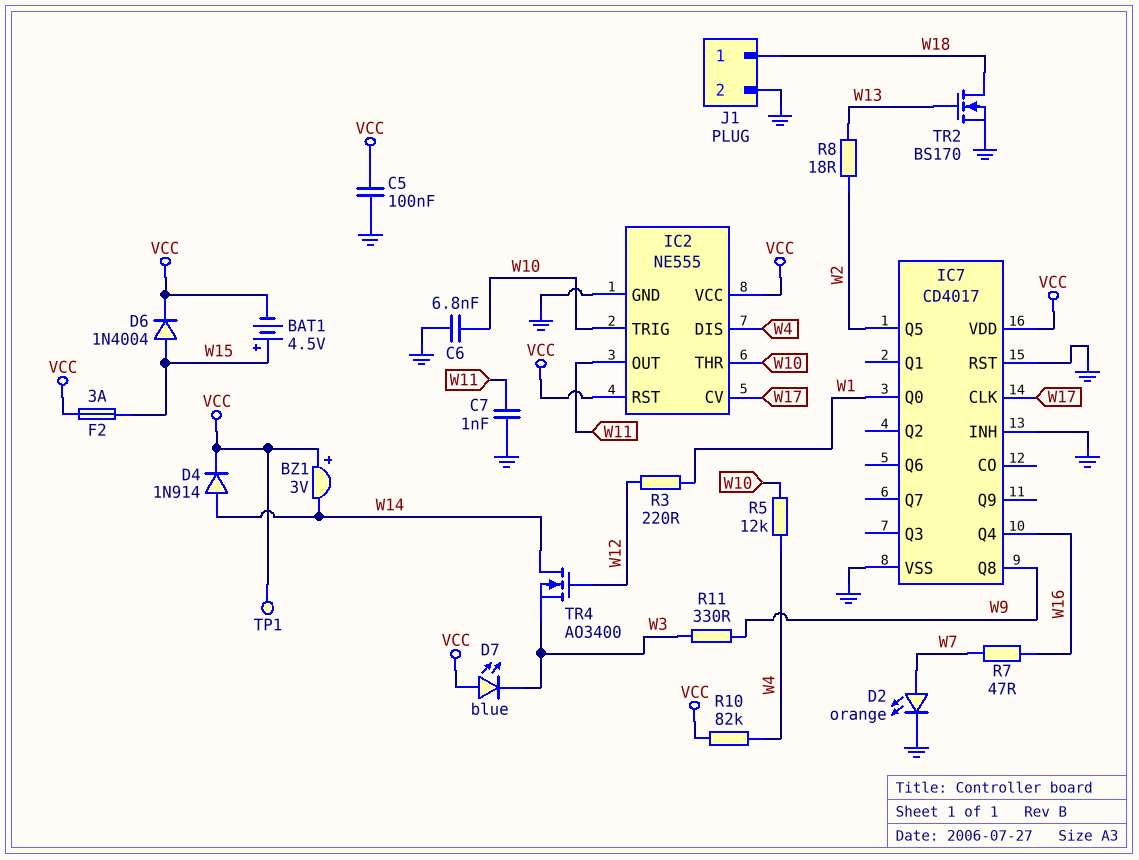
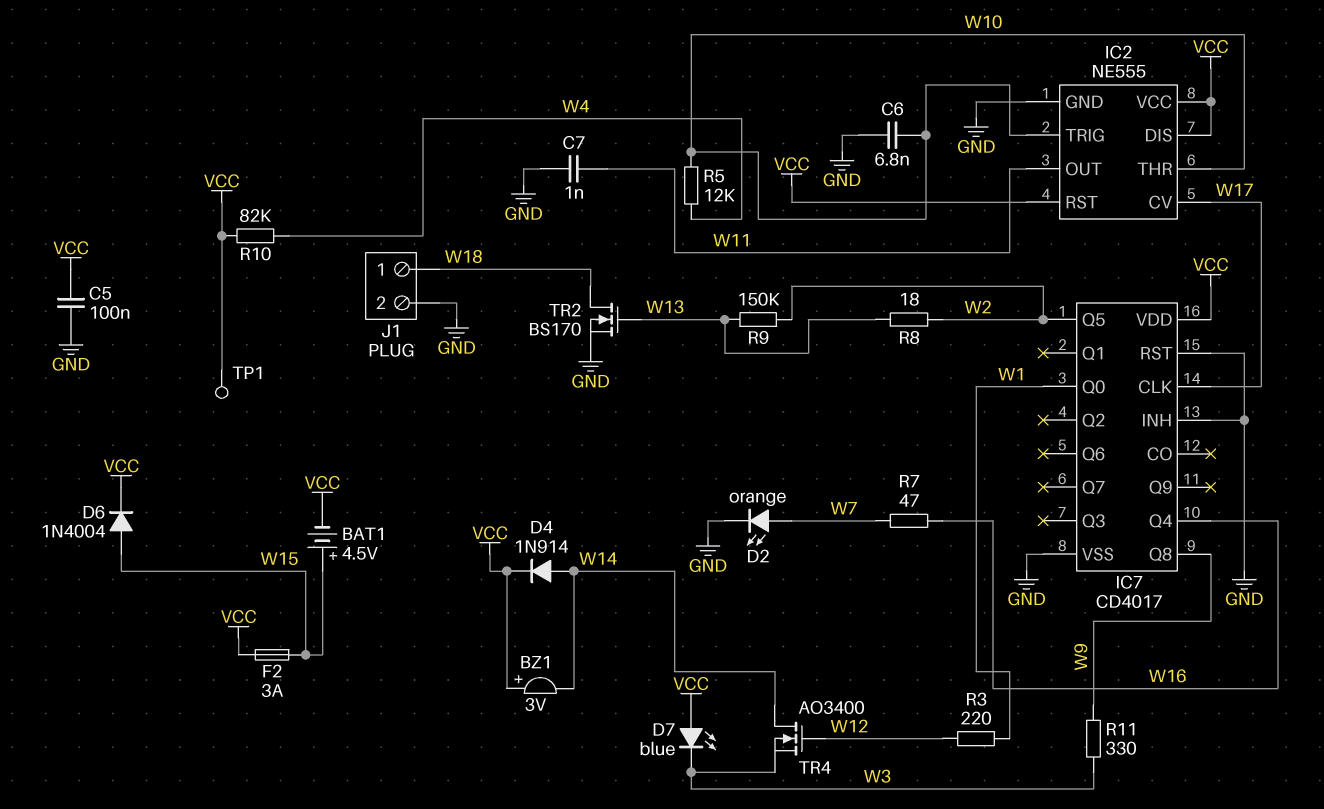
IC2 pin DIS: W4 -> VCC
R9: none -> 150k (W2, W13)

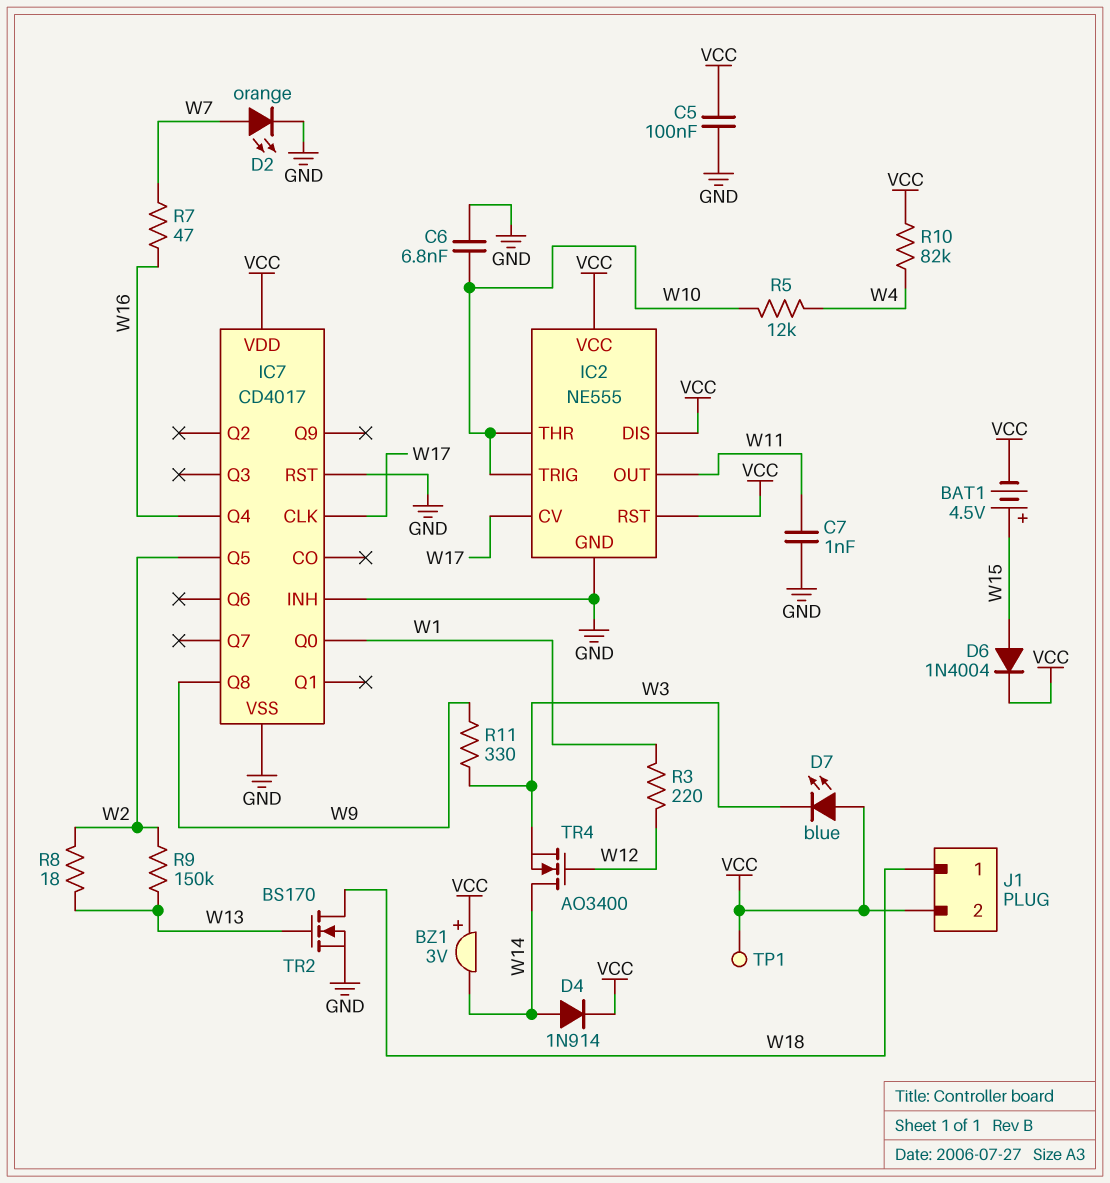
F2: 3A (VCC, W15) -> none
J1 pin 2: GND -> VCC

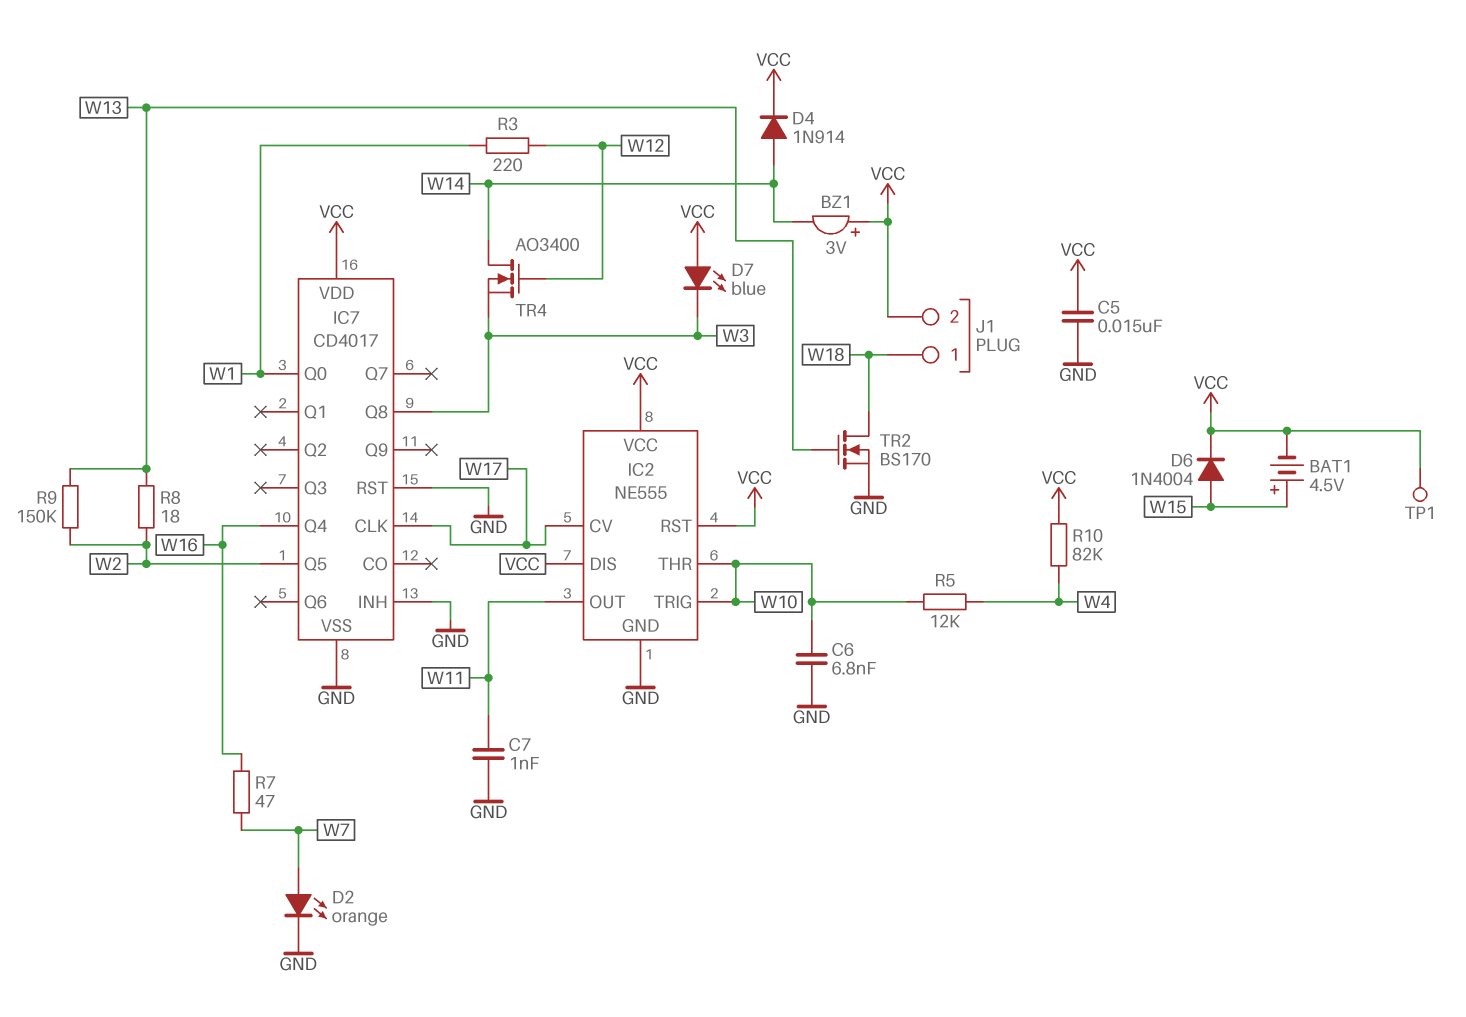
C5: 100nF (GND, VCC) -> 15nF (GND, VCC)
IC7 pin Q8: W9 -> W3
R11: 330 (W3, W9) -> none

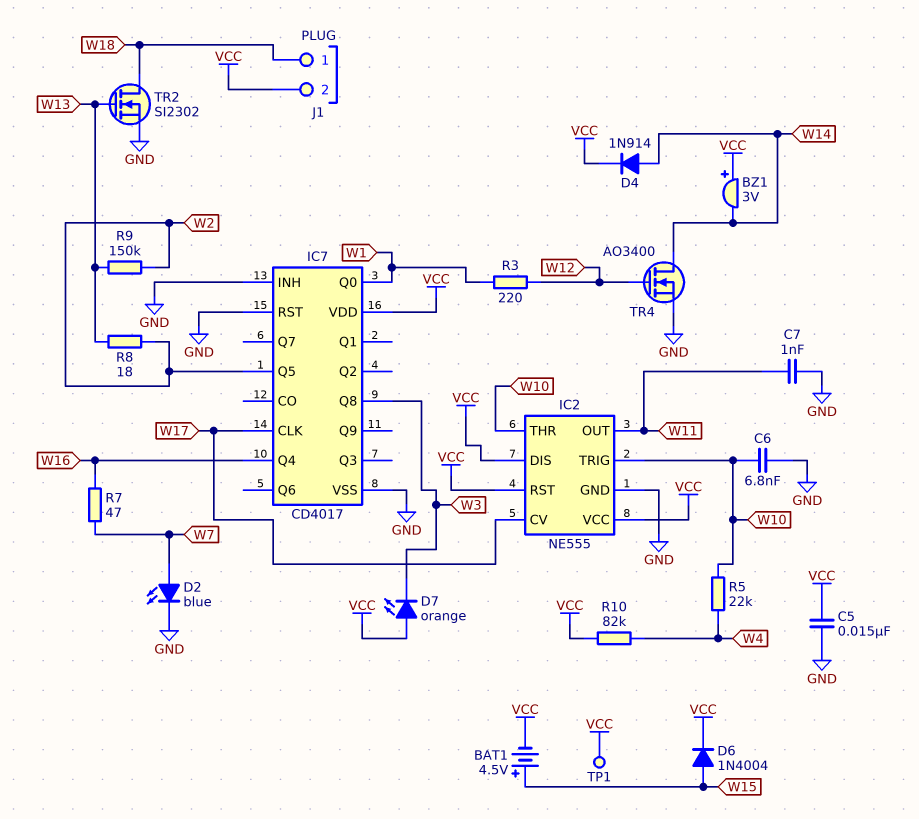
D2: LED orange (A W7, K GND) -> LED blue (A W7, K GND)
D7: LED blue (A VCC, K W3) -> LED orange (A VCC, K W3)
R5: 12k (W4, W10) -> 22k (W4, W10)
TR2: NMOS BS170 (G W13, D W18, S GND) -> NMOS SI2302 (G W13, D W18, S GND)
TR4: NMOS AO3400 (G W12, D W14, S W3) -> NMOS AO3400 (G W12, D W14, S GND)

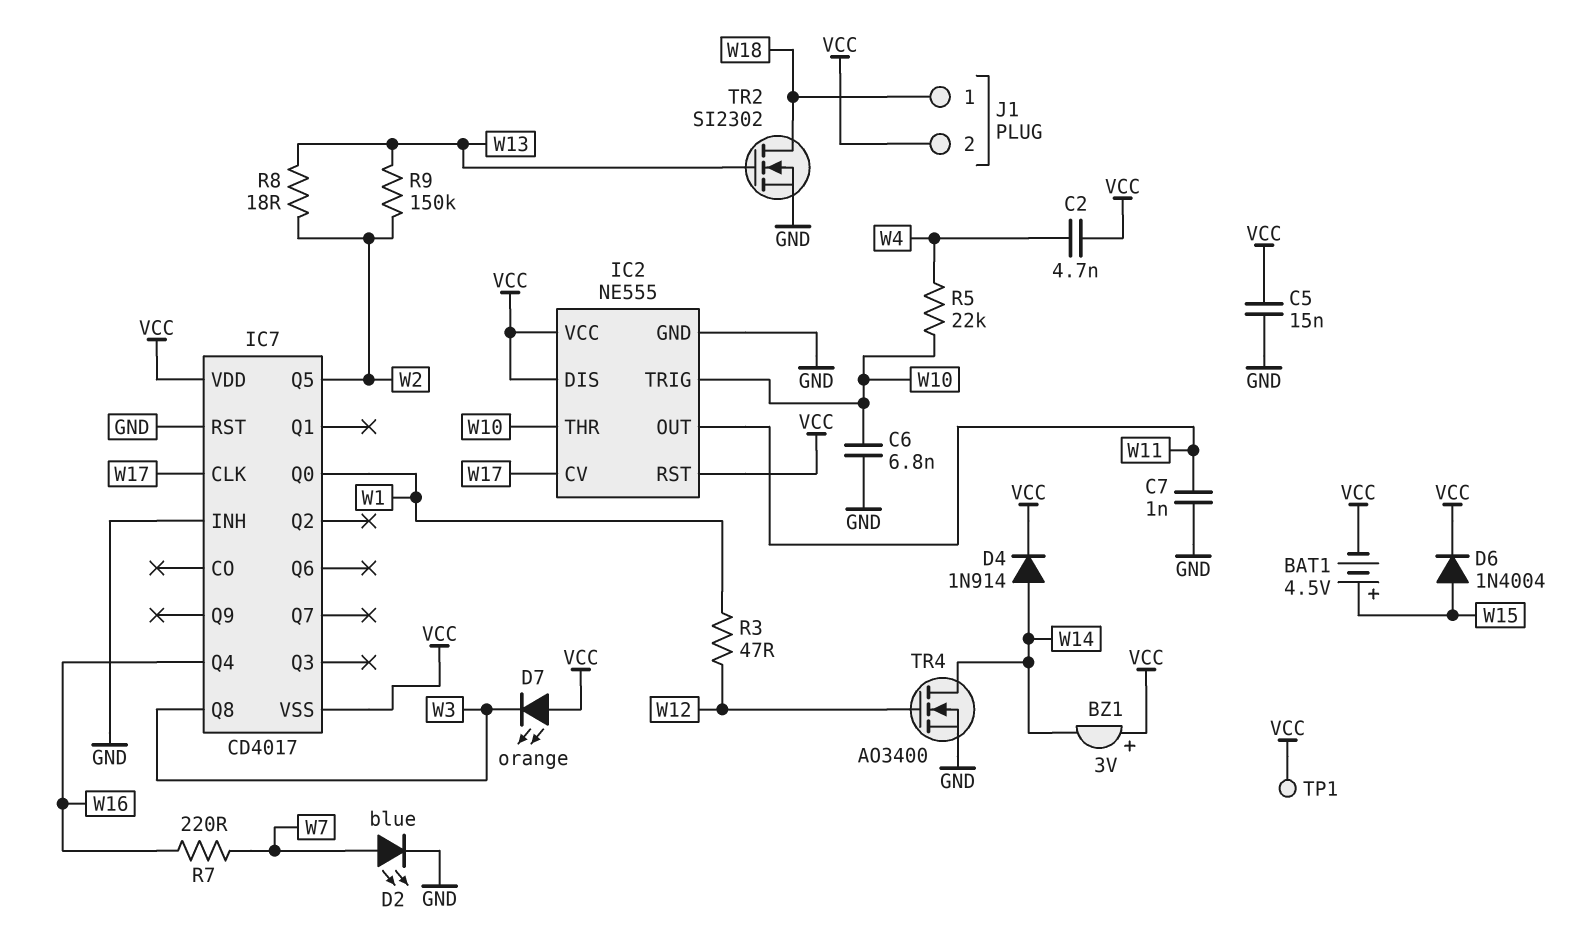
C2: none -> 4.7nF (VCC, W4)
IC7 pin VSS: GND -> VCC
R3: 220 (W1, W12) -> 47 (W1, W12)
R7: 47 (W7, W16) -> 220 (W7, W16)
R10: 82k (VCC, W4) -> none

